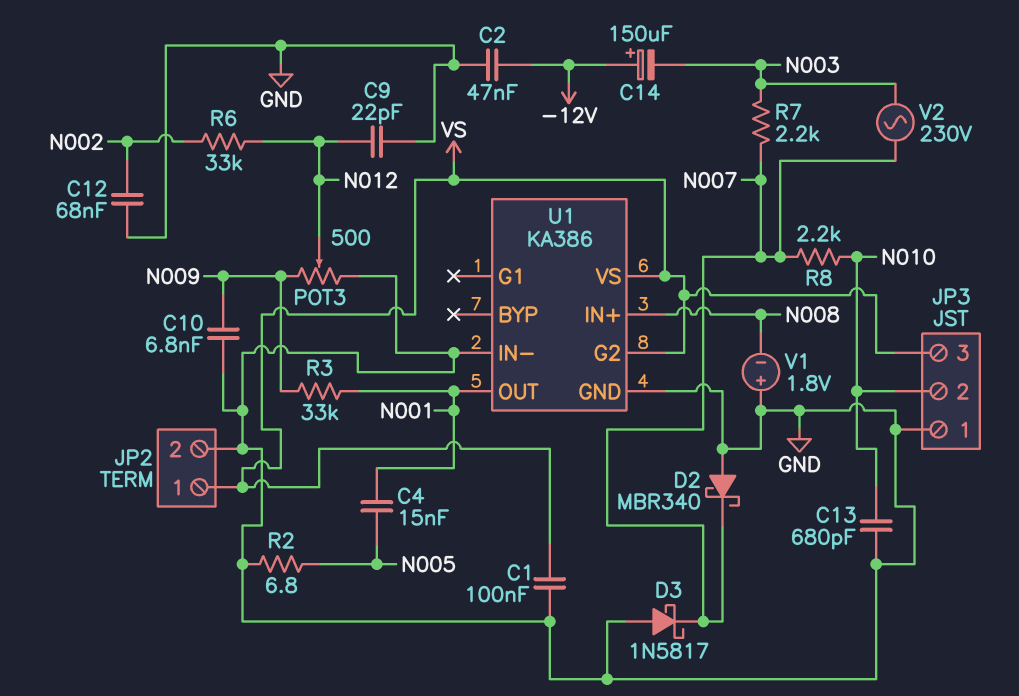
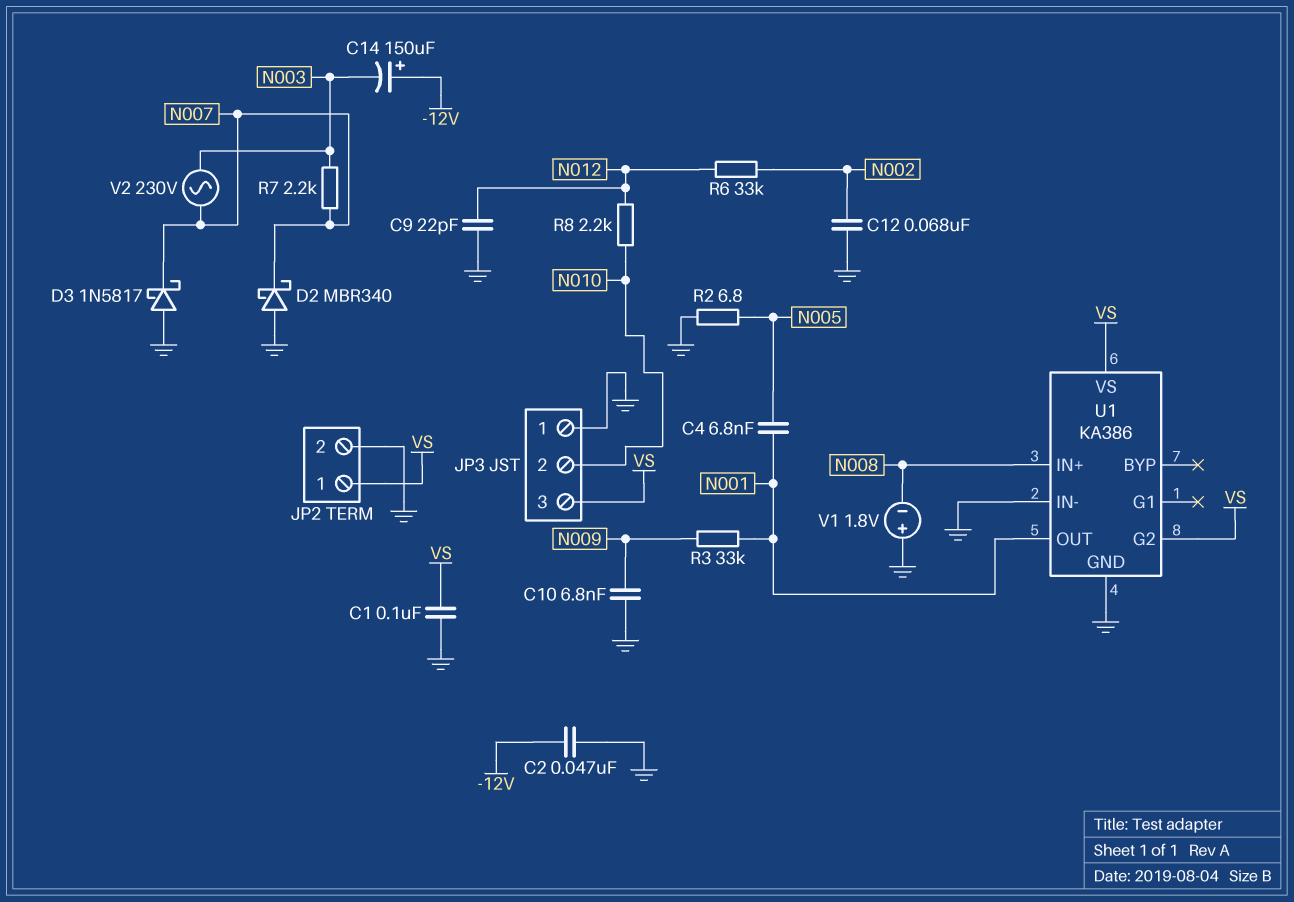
C4: 15nF (N001, N005) -> 6.8nF (N001, N005)
C13: 680pF (GND, N010) -> none
POT3: 500 (GND, N009, wiper N012) -> none
R8: 2.2k (N007, N010) -> 2.2k (N010, N012)

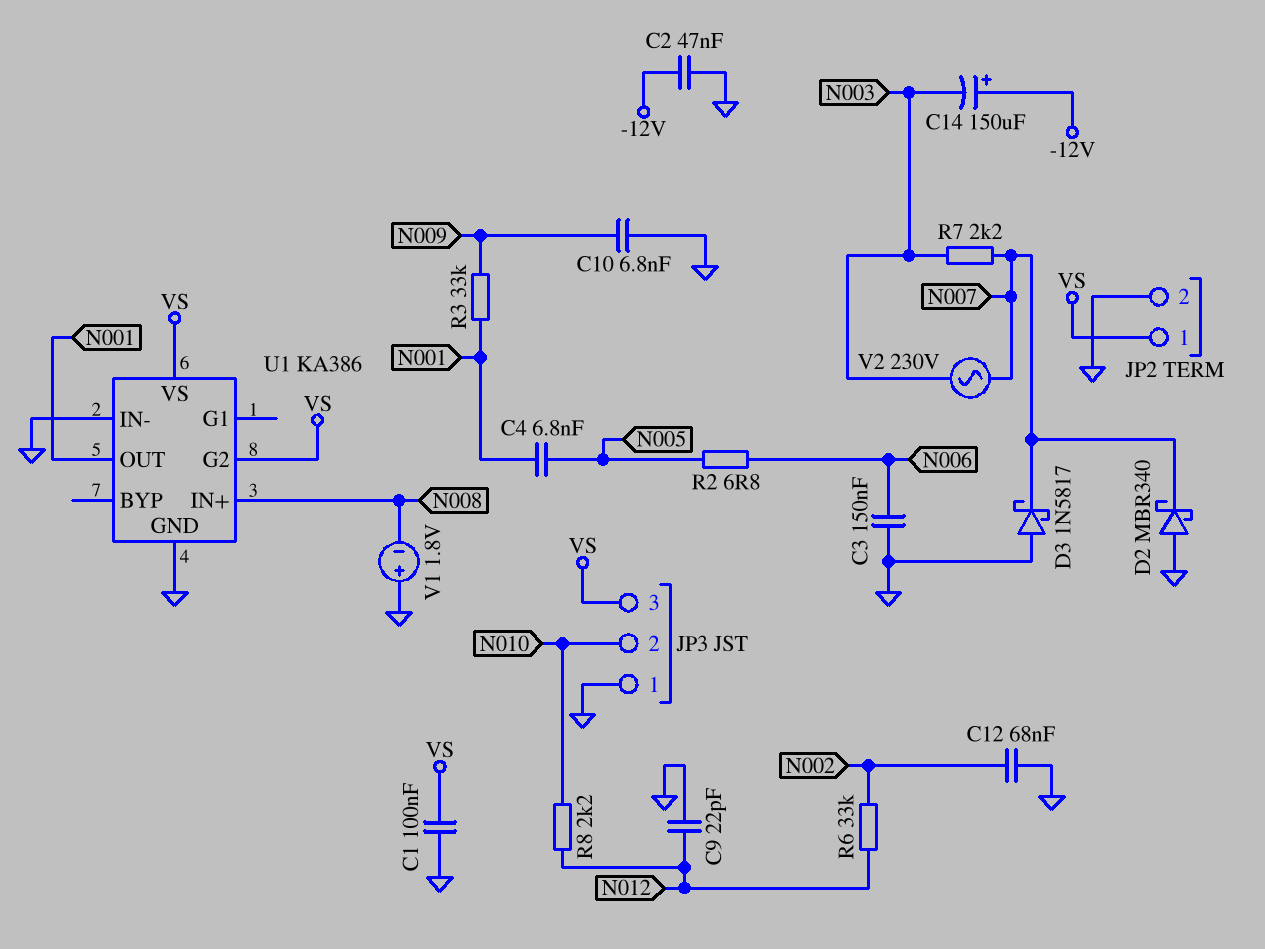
C3: none -> 150nF (GND, N006)
R2: 6.8 (GND, N005) -> 6.8 (N005, N006)

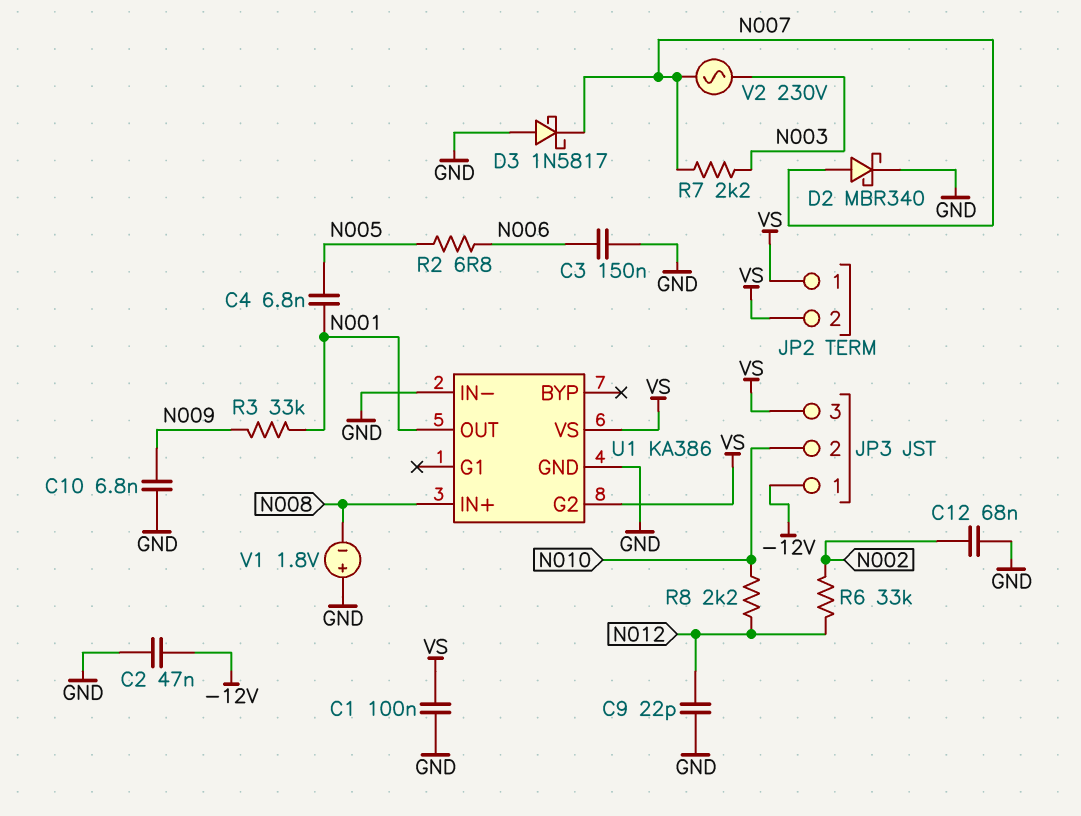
C14: 150uF (plus -12V, minus N003) -> none
D2: schottky MBR340 (A GND, K N007) -> schottky MBR340 (A N007, K GND)
JP2 pin 2: GND -> VS
JP3 pin 1: GND -> -12V

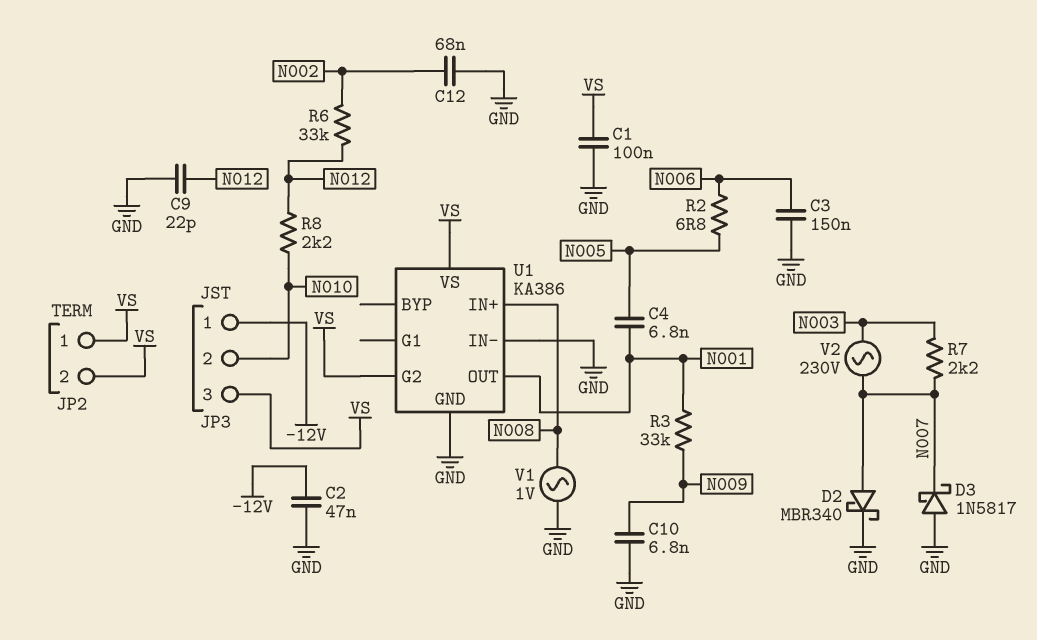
V1: 1.8V (plus GND, minus N008) -> AC 1V (GND, N008)

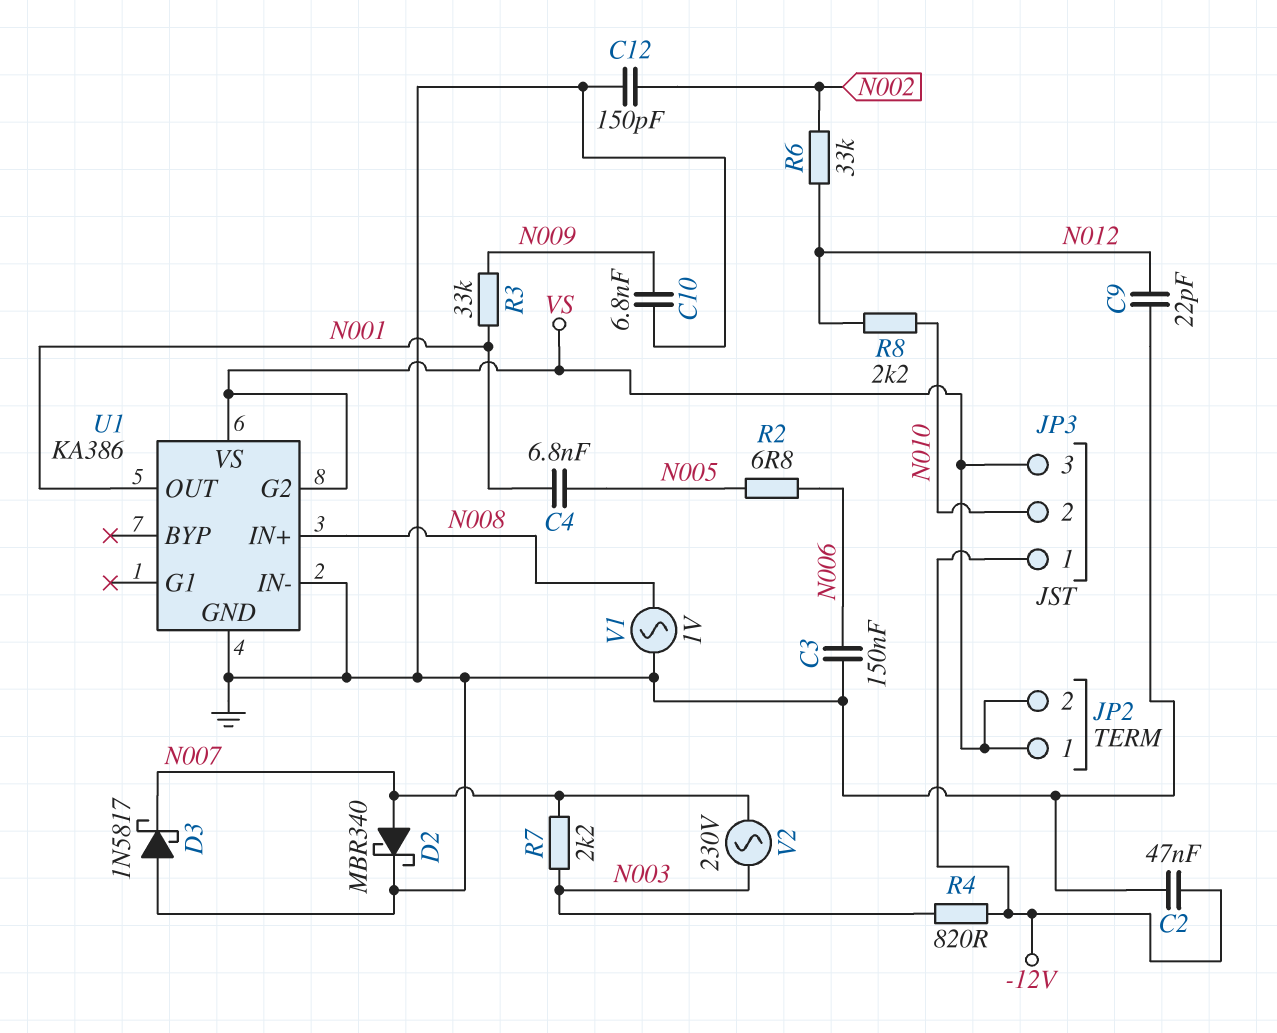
C1: 100nF (GND, VS) -> none
C12: 68nF (GND, N002) -> 150pF (GND, N002)
R4: none -> 820 (-12V, N003)

